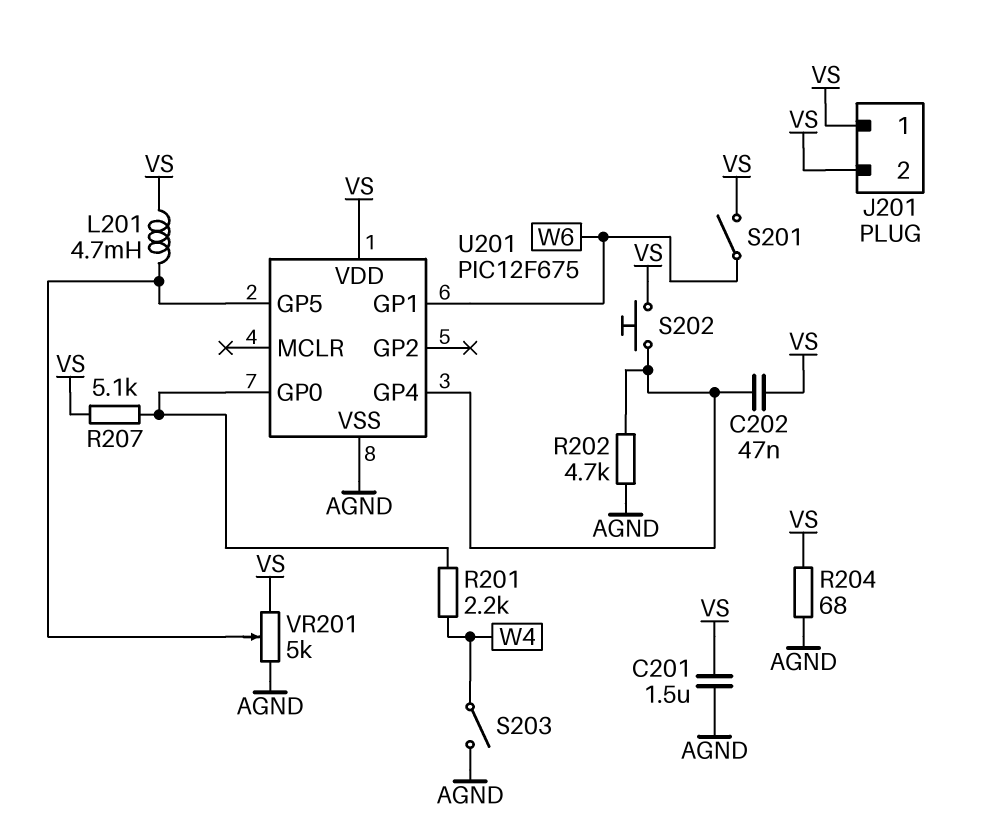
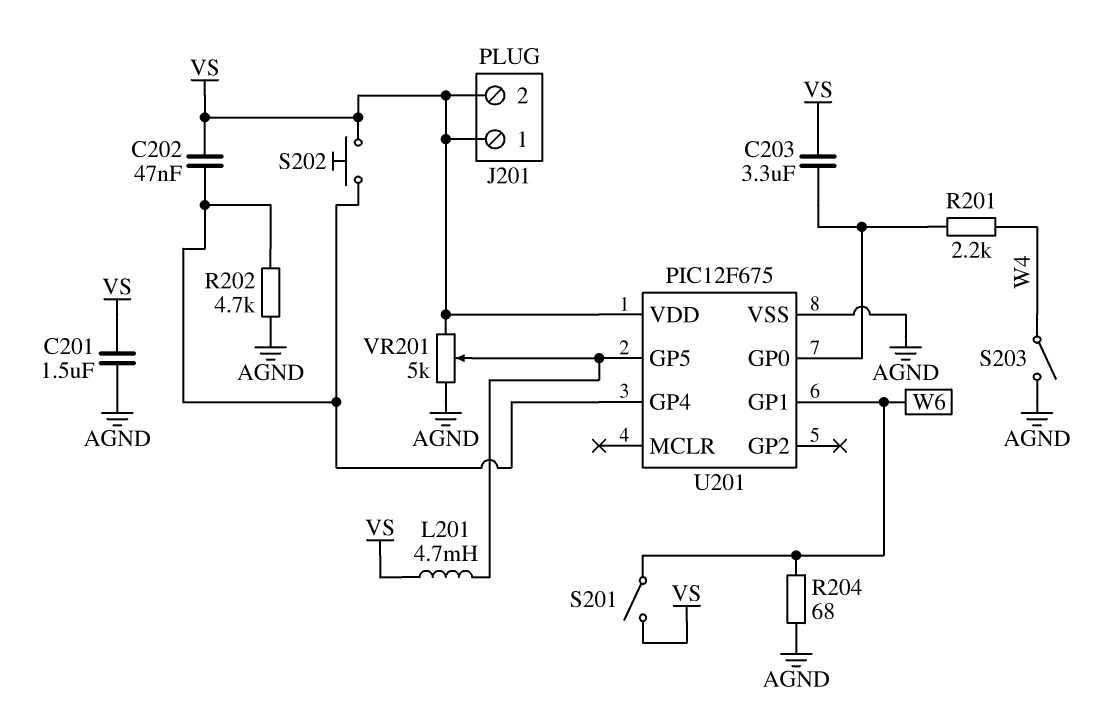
C203: none -> 3.3uF (U201/GP0, VS)
R204: 68 (AGND, VS) -> 68 (AGND, W6)
R207: 5.1k (U201/GP0, VS) -> none

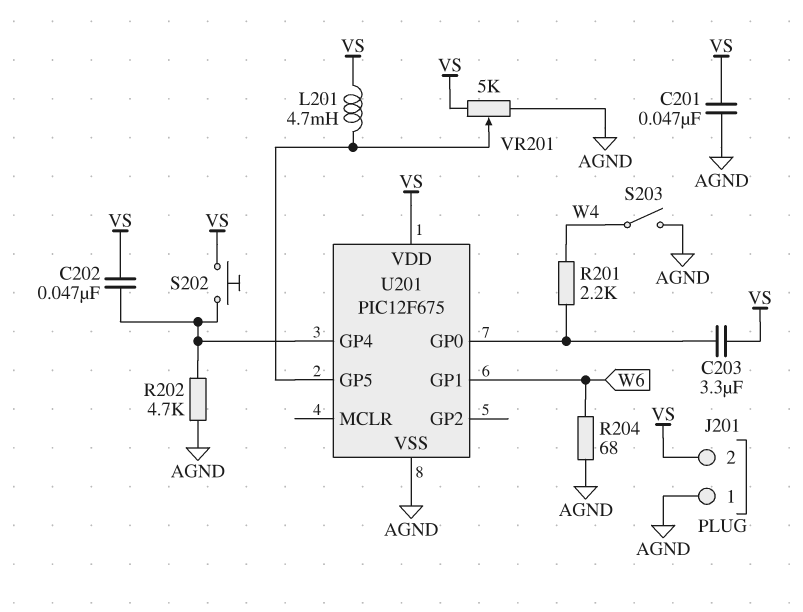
C201: 1.5uF (AGND, VS) -> 47nF (AGND, VS)
J201 pin 1: VS -> AGND
S201: switch (VS, W6) -> none

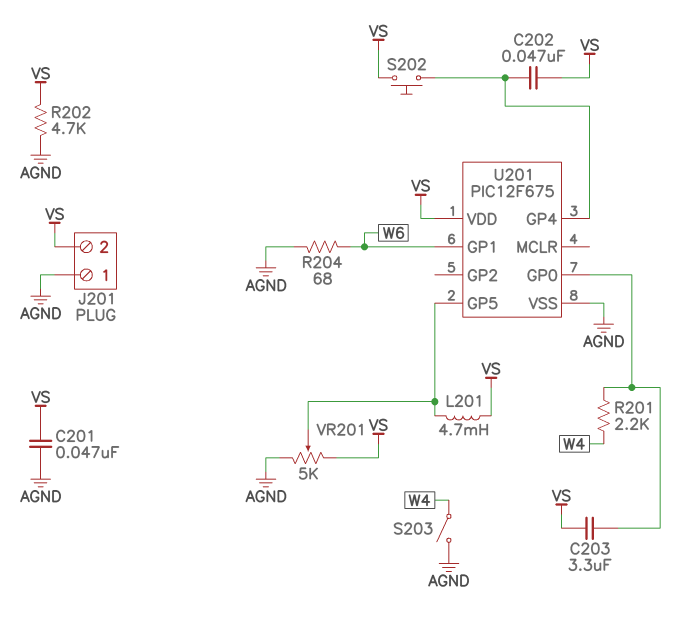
R202: 4.7k (AGND, U201/GP4) -> 4.7k (AGND, VS)

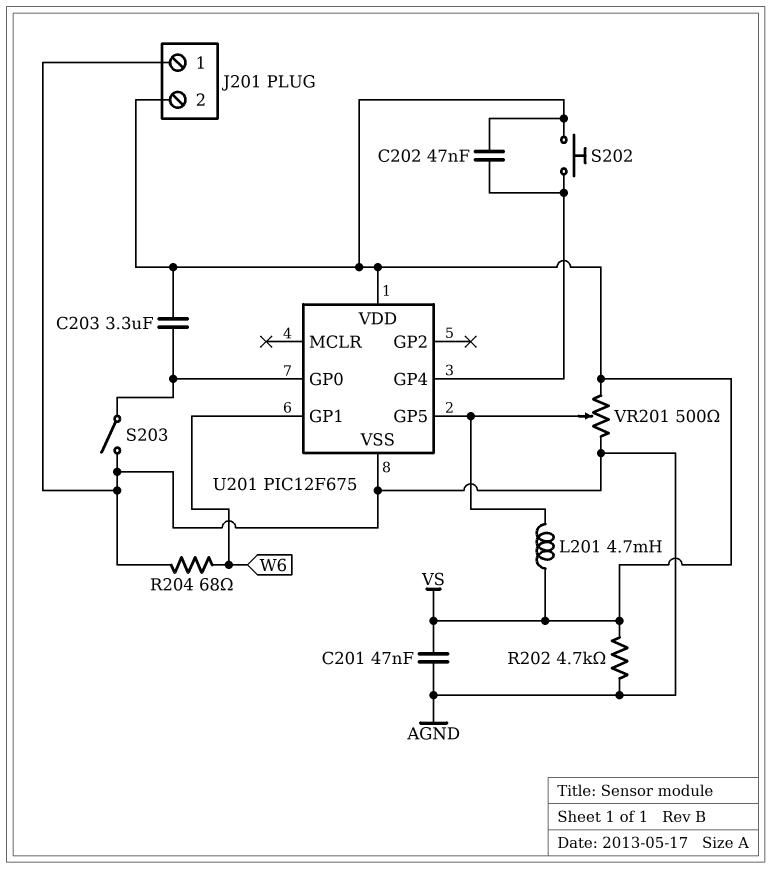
R201: 2.2k (U201/GP0, W4) -> none
S203: switch (AGND, W4) -> switch (AGND, U201/GP0)
VR201: 5k (AGND, VS, wiper U201/GP5) -> 500 (AGND, VS, wiper U201/GP5)

